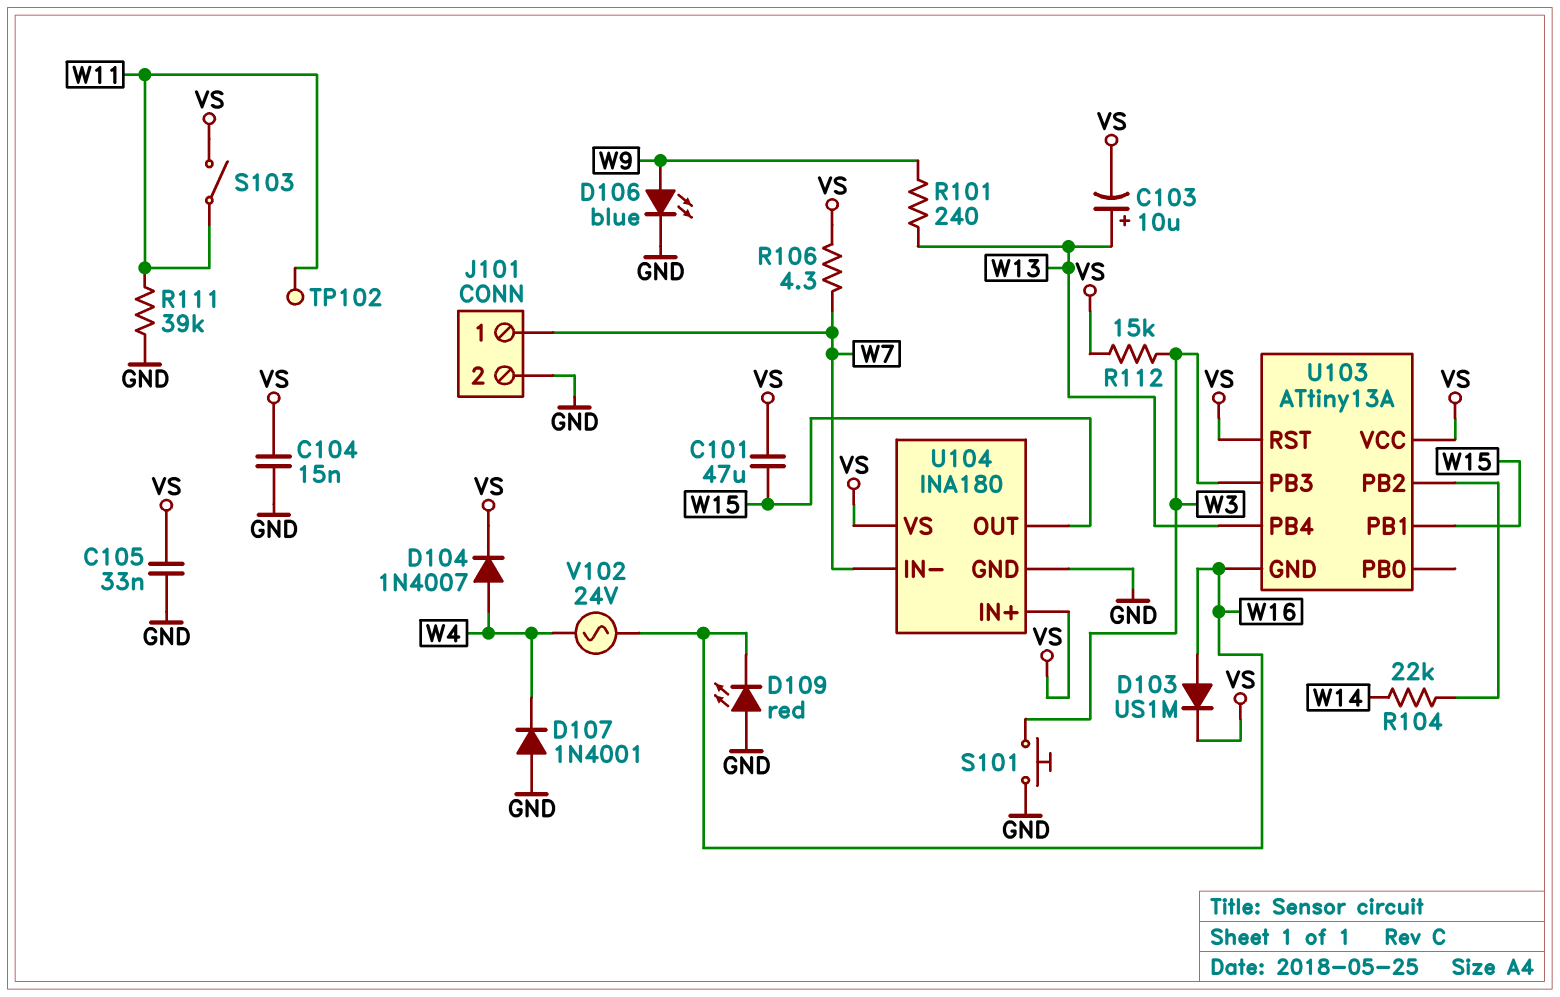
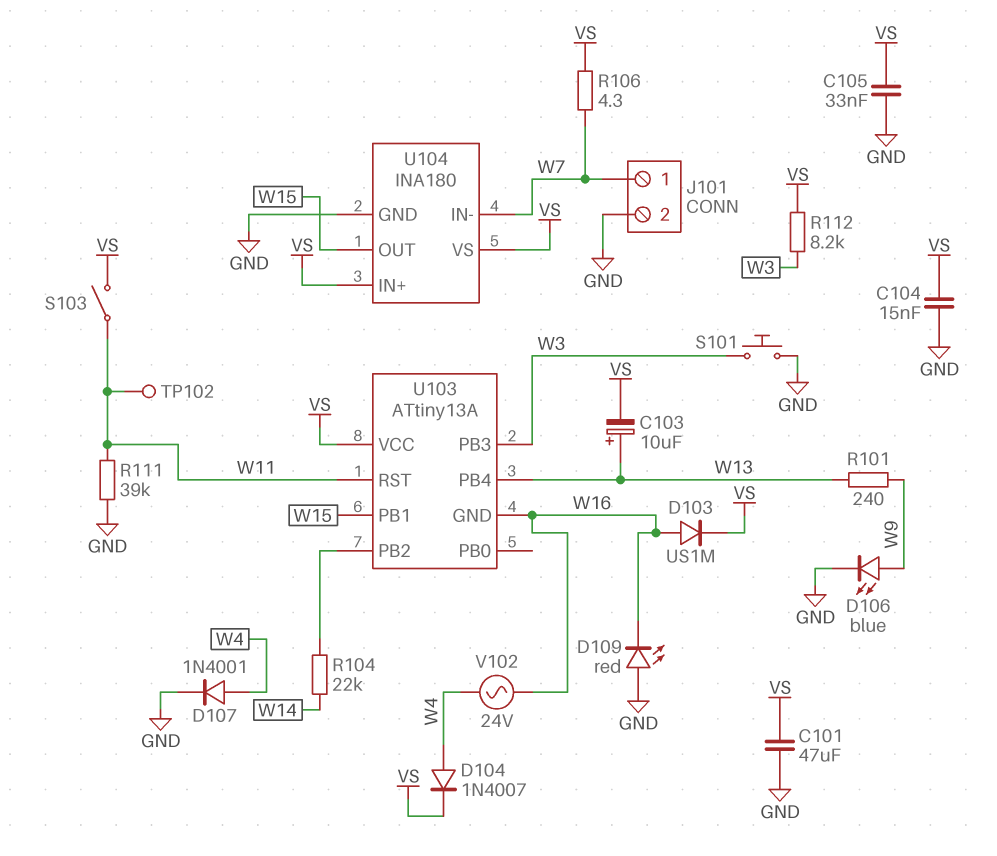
C101: 47uF (VS, W15) -> 47uF (GND, VS)
D107: diode 1N4001 (A GND, K W4) -> diode 1N4001 (A W4, K GND)
R112: 15k (VS, W3) -> 8.2k (VS, W3)
U103 pin RST: VS -> W11

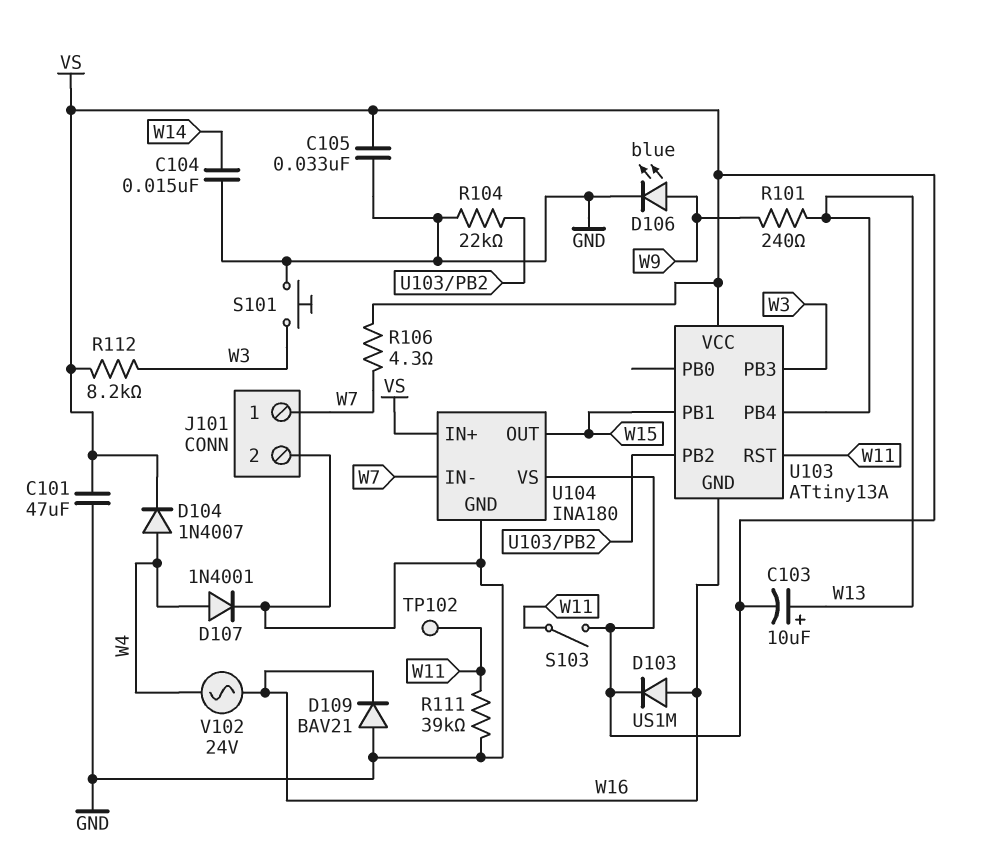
C104: 15nF (GND, VS) -> 15nF (GND, W14)
D109: LED red (A GND, K W16) -> diode BAV21 (A GND, K W16)
R104: 22k (U103/PB2, W14) -> 22k (GND, U103/PB2)

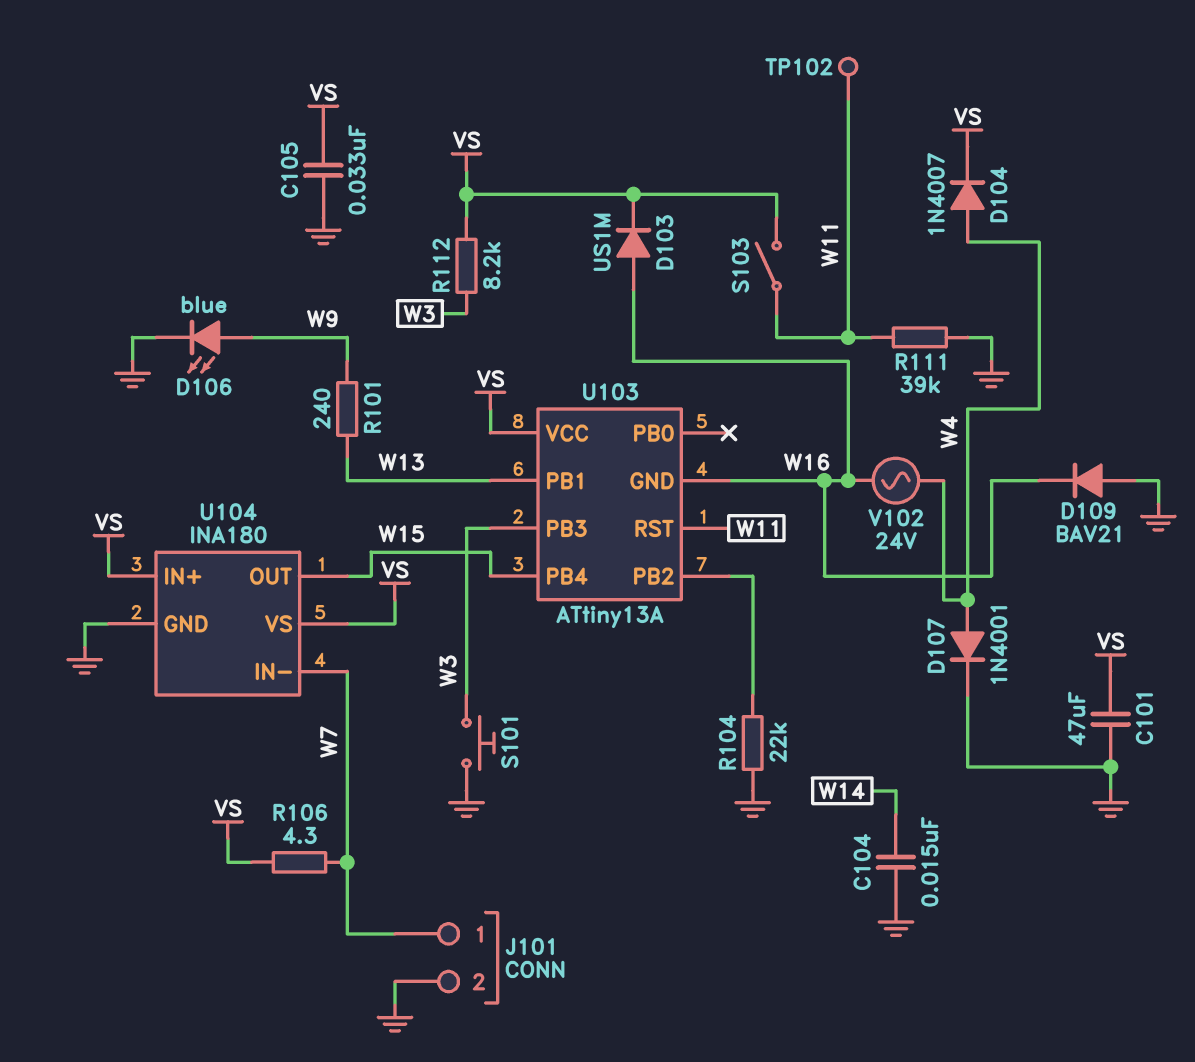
C103: 10uF (plus W13, minus VS) -> none
U103 pin PB1: W15 -> W13
U103 pin PB4: W13 -> W15

